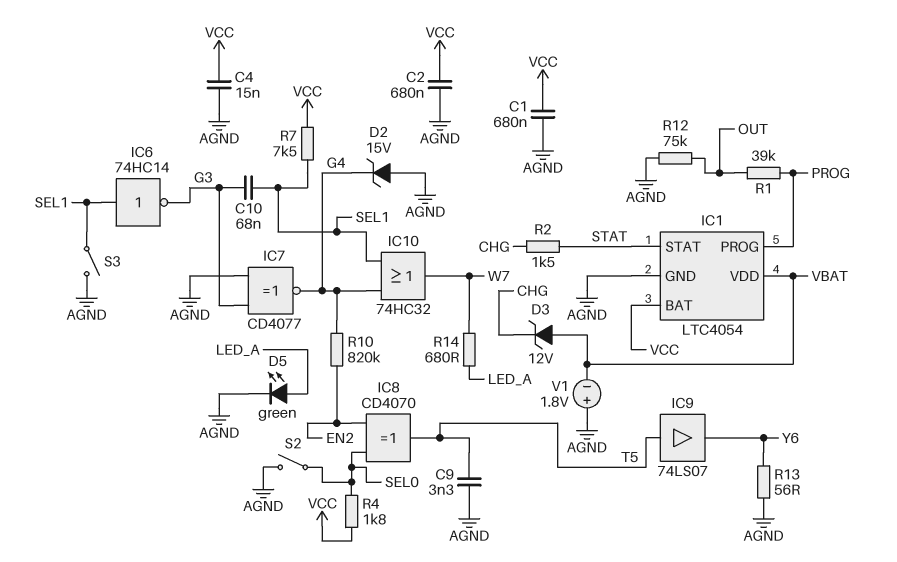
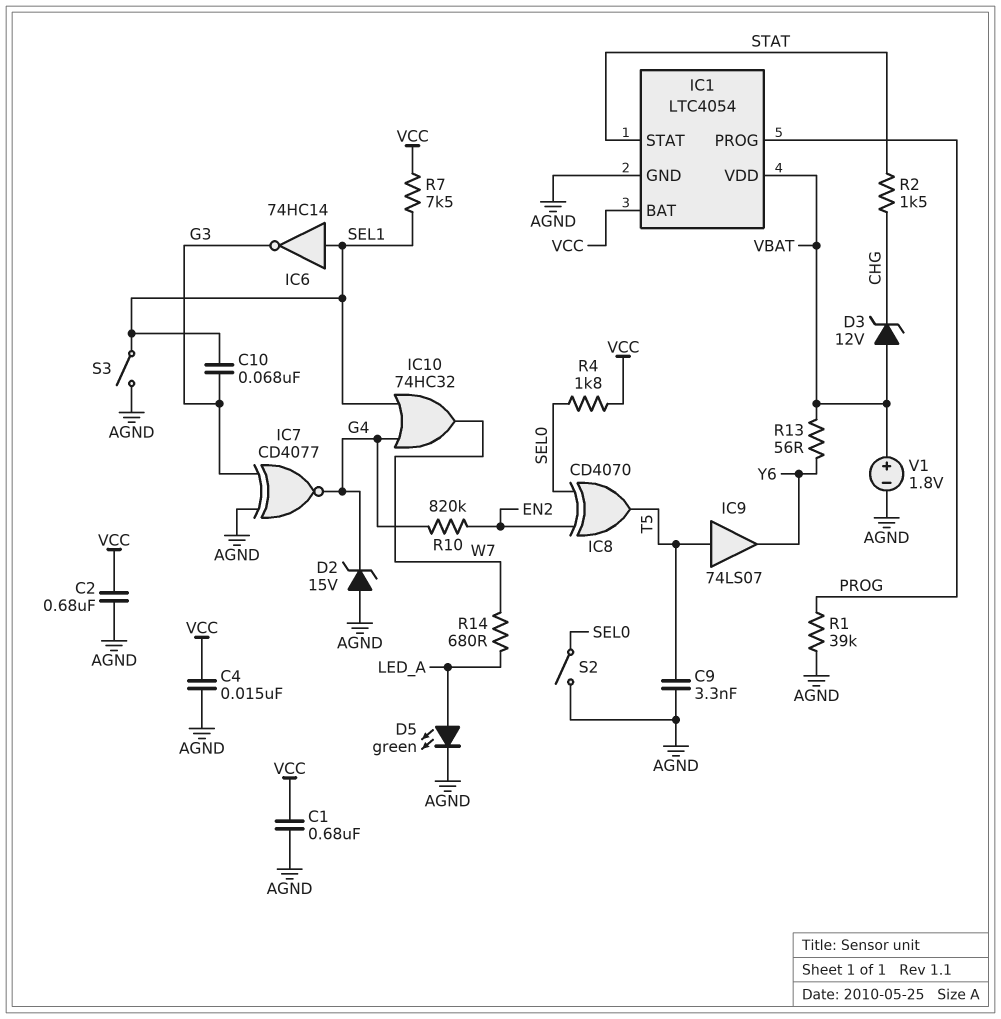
R1: 39k (OUT, PROG) -> 39k (AGND, PROG)
R12: 75k (AGND, OUT) -> none
R13: 56 (AGND, Y6) -> 56 (VBAT, Y6)
V1: 1.8V (plus AGND, minus VBAT) -> 1.8V (plus VBAT, minus AGND)

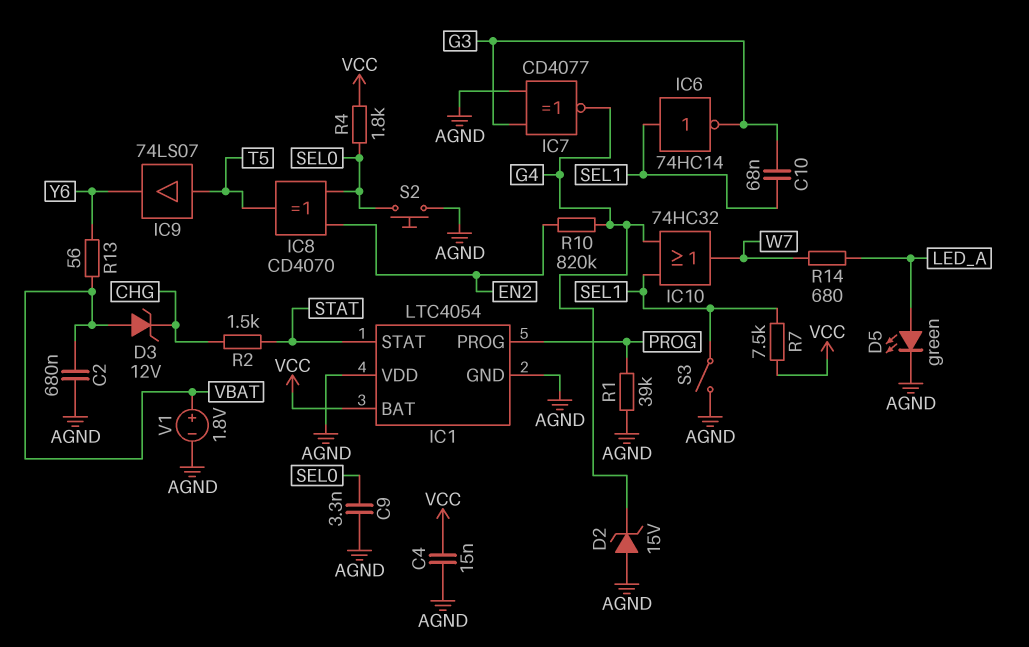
C1: 680nF (AGND, VCC) -> none
C2: 680nF (AGND, VCC) -> 680nF (AGND, VBAT)
C9: 3.3nF (AGND, T5) -> 3.3nF (AGND, SEL0)
IC1 pin VDD: VBAT -> AGND
S2: switch (AGND, SEL0) -> button (AGND, SEL0)

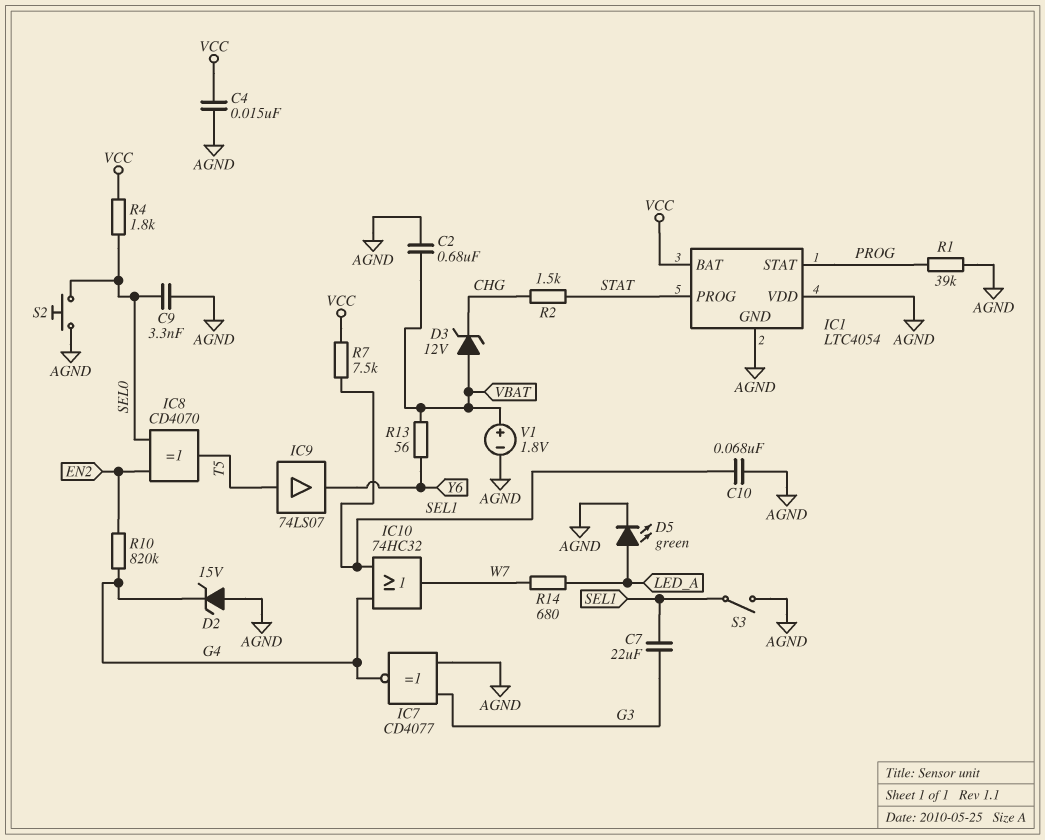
C7: none -> 22uF (G3, SEL1)
C10: 68nF (G3, SEL1) -> 68nF (AGND, SEL1)
IC1 pin PROG: PROG -> STAT
IC1 pin STAT: STAT -> PROG
IC6: NOT 74HC14 (in SEL1, out G3) -> none

